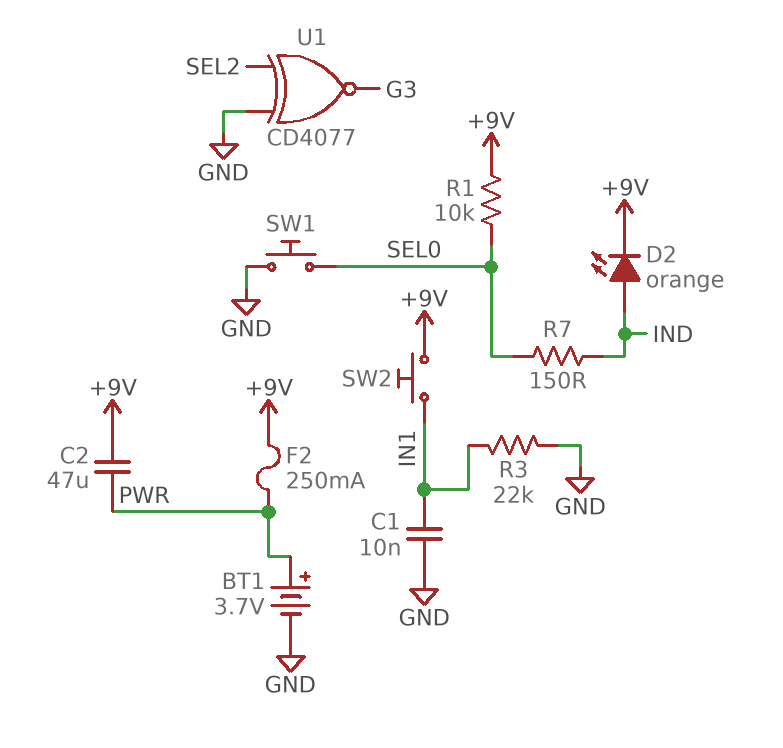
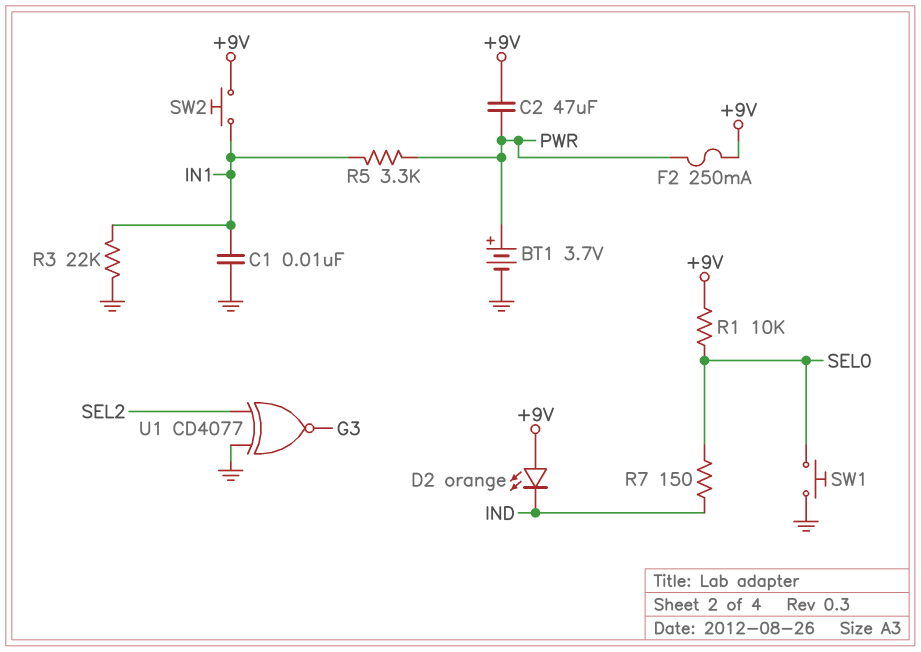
D2: LED orange (A IND, K +9V) -> LED orange (A +9V, K IND)
R5: none -> 3.3k (IN1, PWR)

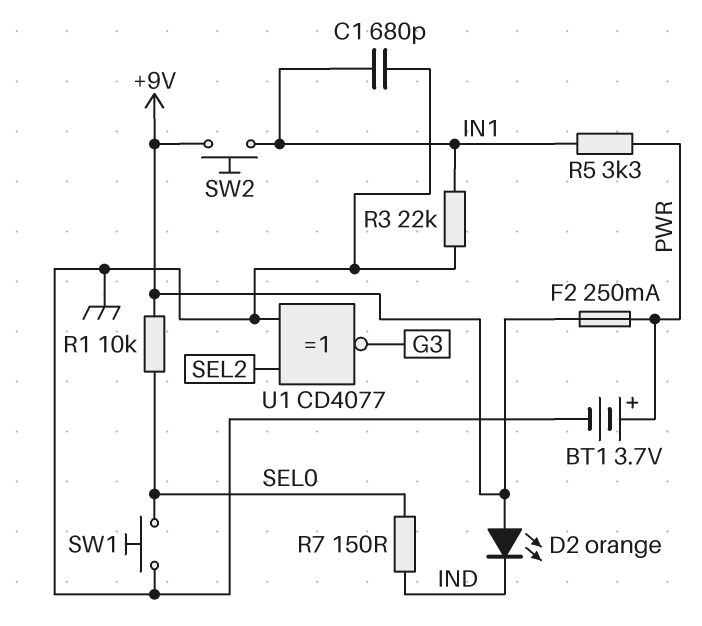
C1: 10nF (GND, IN1) -> 680pF (GND, IN1)
C2: 47uF (+9V, PWR) -> none

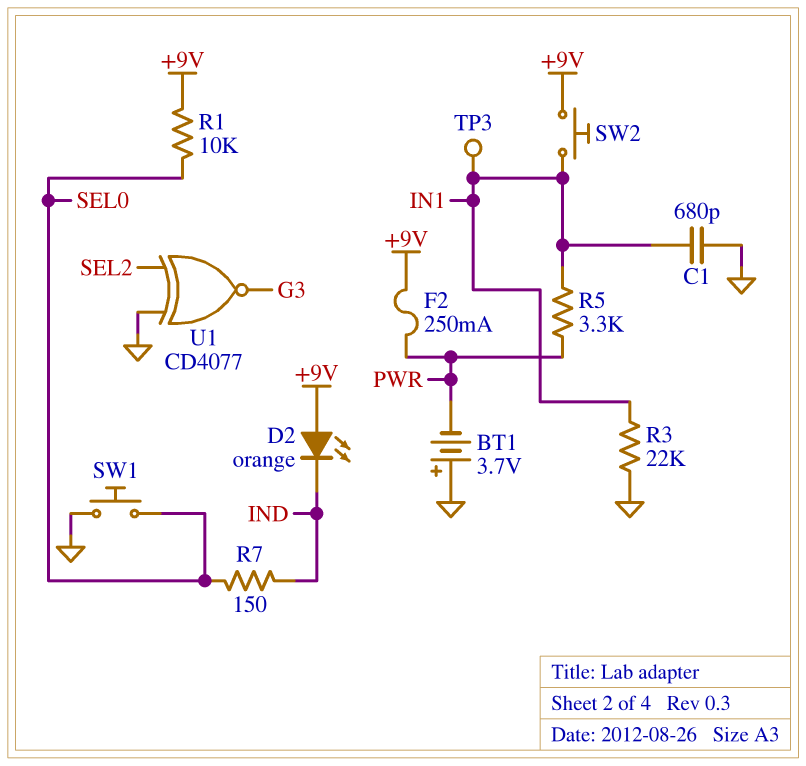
BT1: 3.7V (plus PWR, minus GND) -> 3.7V (plus GND, minus PWR)
TP3: none -> test point (IN1)

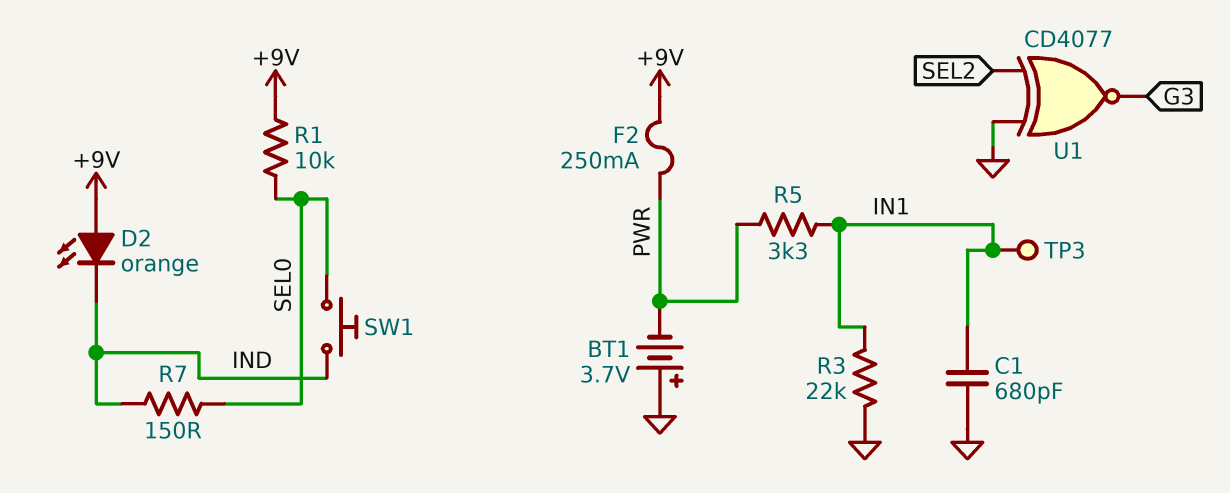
SW1: button (GND, SEL0) -> button (IND, SEL0)
SW2: button (+9V, IN1) -> none

